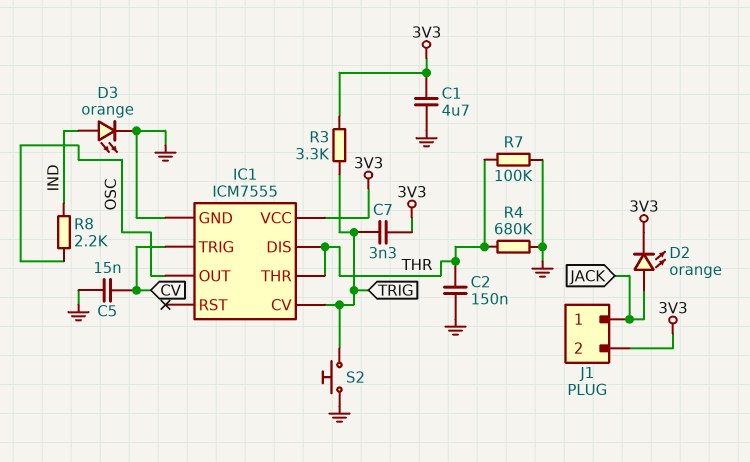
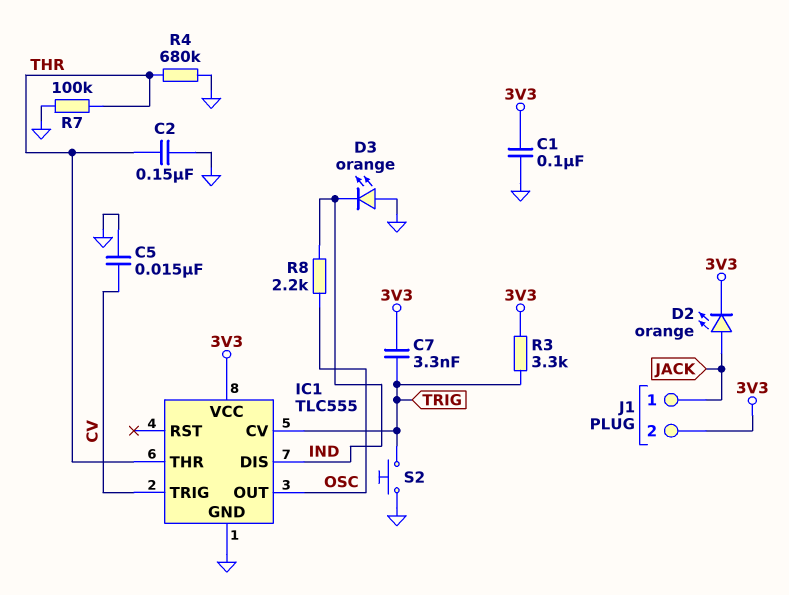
C1: 4.7uF (3V3, GND) -> 100nF (3V3, GND)
D3: LED orange (A IND, K GND) -> LED orange (A GND, K IND)
IC1: ICM7555 -> TLC555
IC1 pin DIS: THR -> IND

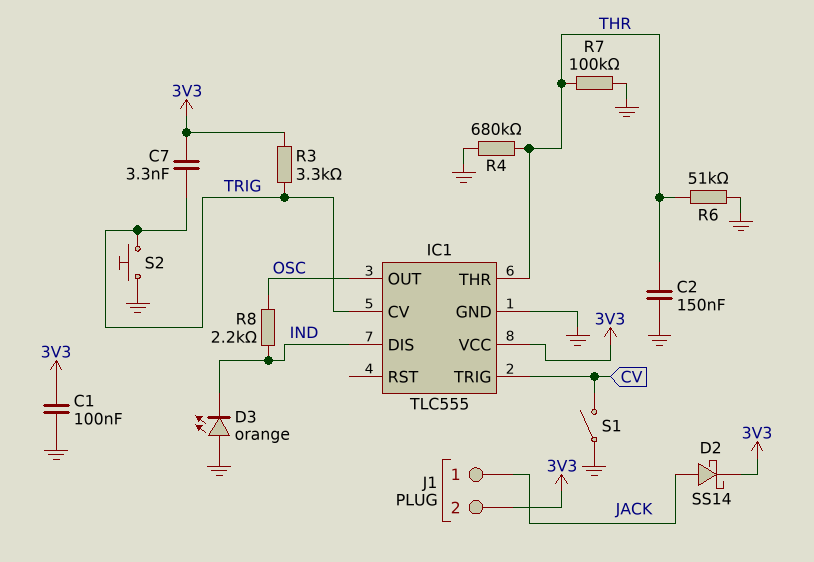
C5: 15nF (CV, GND) -> none
D2: LED orange (A JACK, K 3V3) -> schottky SS14 (A JACK, K 3V3)
R6: none -> 51k (GND, THR)
S1: none -> switch (CV, GND)

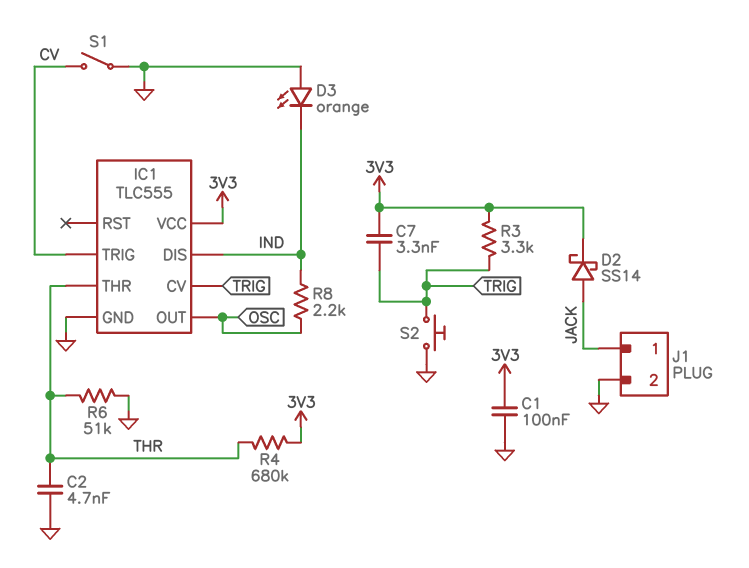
C2: 150nF (GND, THR) -> 4.7nF (GND, THR)
J1 pin 2: 3V3 -> GND
R4: 680k (GND, THR) -> 680k (3V3, THR)
R7: 100k (GND, THR) -> none

